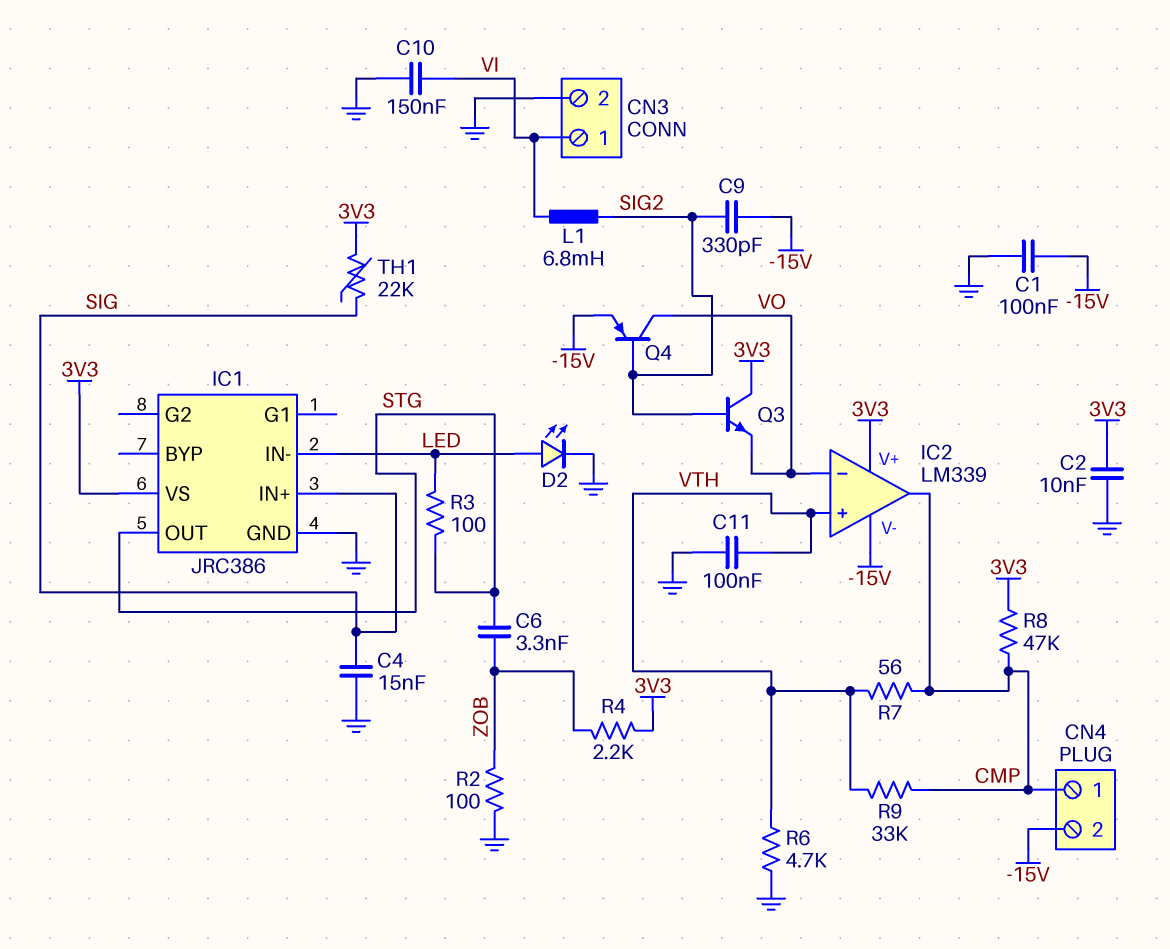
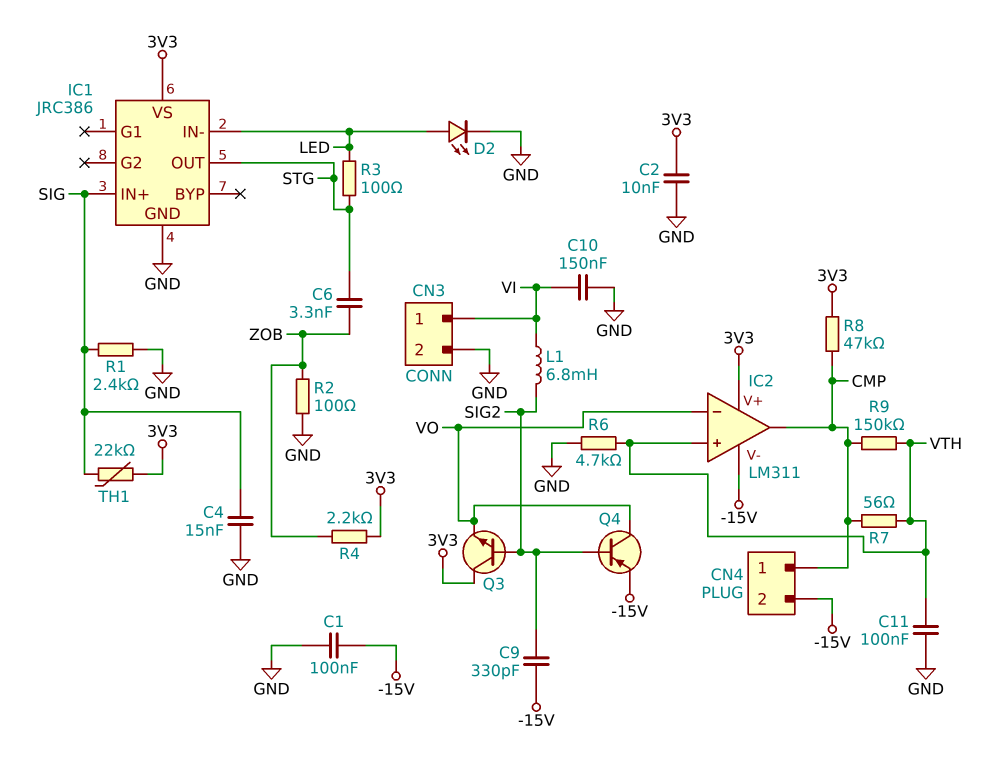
IC2: LM339 -> LM311
R1: none -> 2.4k (GND, SIG)
R9: 33k (CMP, VTH) -> 150k (CMP, VTH)

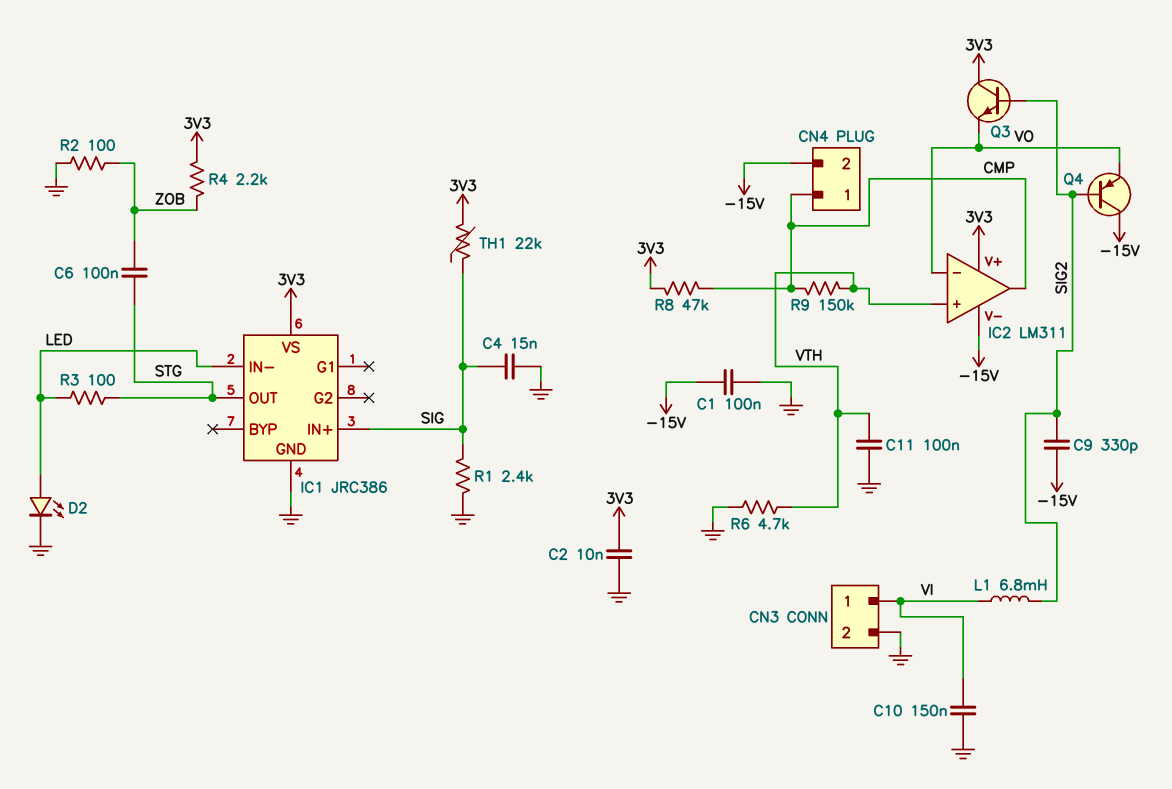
C6: 3.3nF (STG, ZOB) -> 100nF (STG, ZOB)
Q4: PNP (B SIG2, C VO, E -15V) -> PNP (B SIG2, C -15V, E VO)
R7: 56 (CMP, VTH) -> none

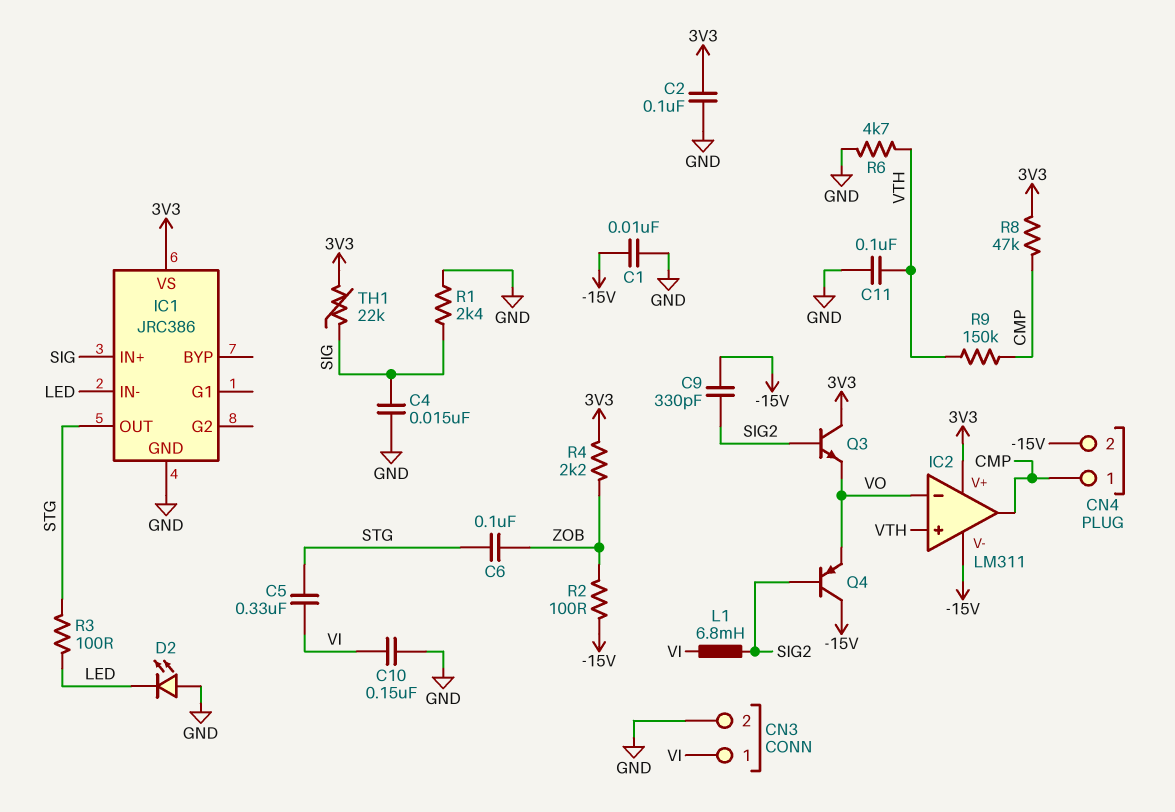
C1: 100nF (-15V, GND) -> 10nF (-15V, GND)
C2: 10nF (3V3, GND) -> 100nF (3V3, GND)
C5: none -> 330nF (STG, VI)
D2: LED (A LED, K GND) -> LED (A GND, K LED)
R2: 100 (GND, ZOB) -> 100 (-15V, ZOB)

